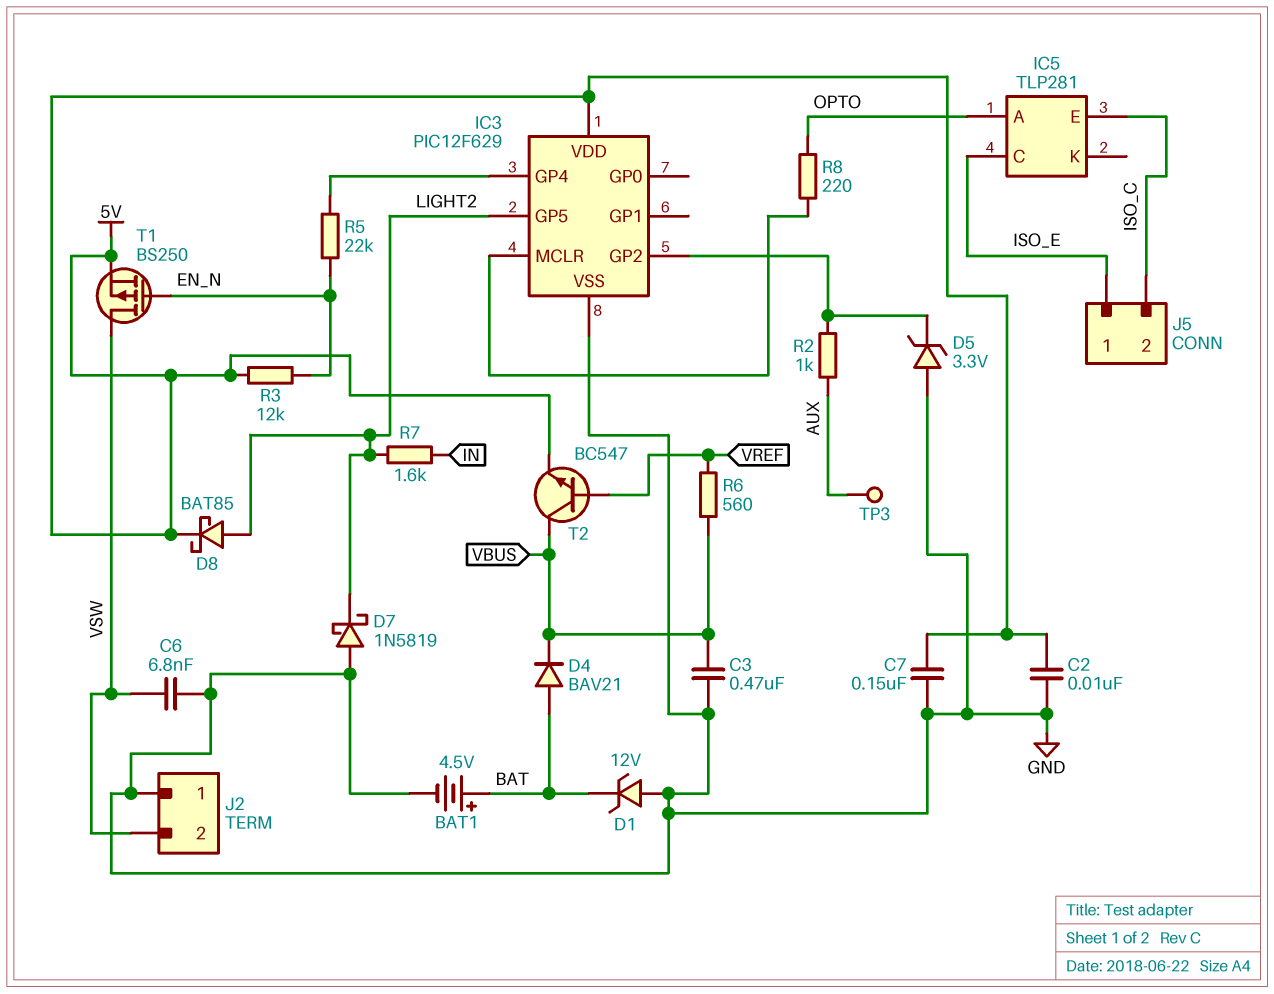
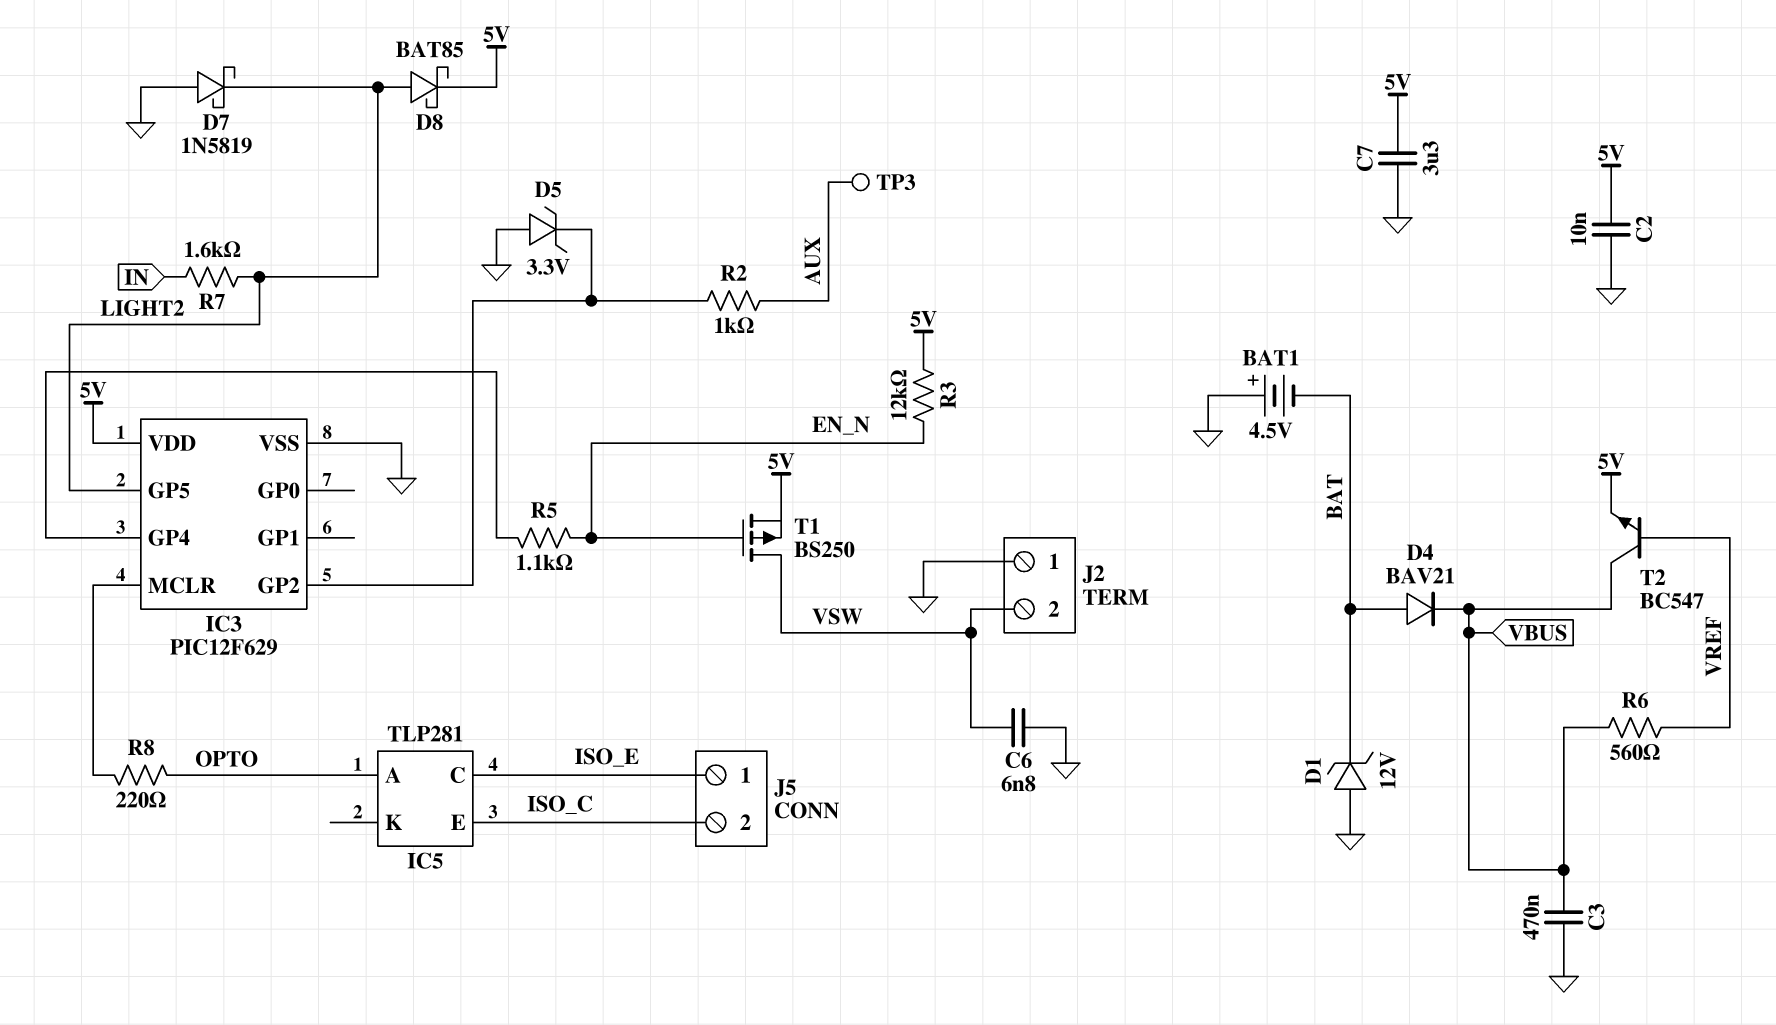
BAT1: 4.5V (plus BAT, minus GND) -> 4.5V (plus GND, minus BAT)
C7: 150nF (5V, GND) -> 3.3uF (5V, GND)
R5: 22k (EN_N, IC3/GP4) -> 1.1k (EN_N, IC3/GP4)

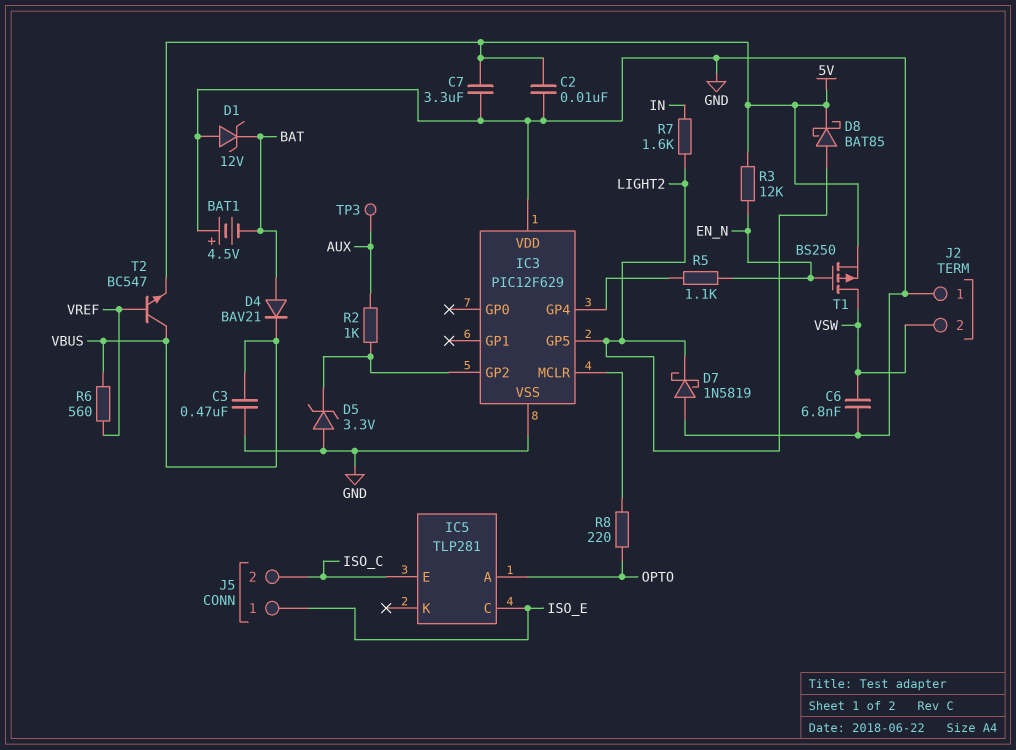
IC3 pin VDD: 5V -> GND

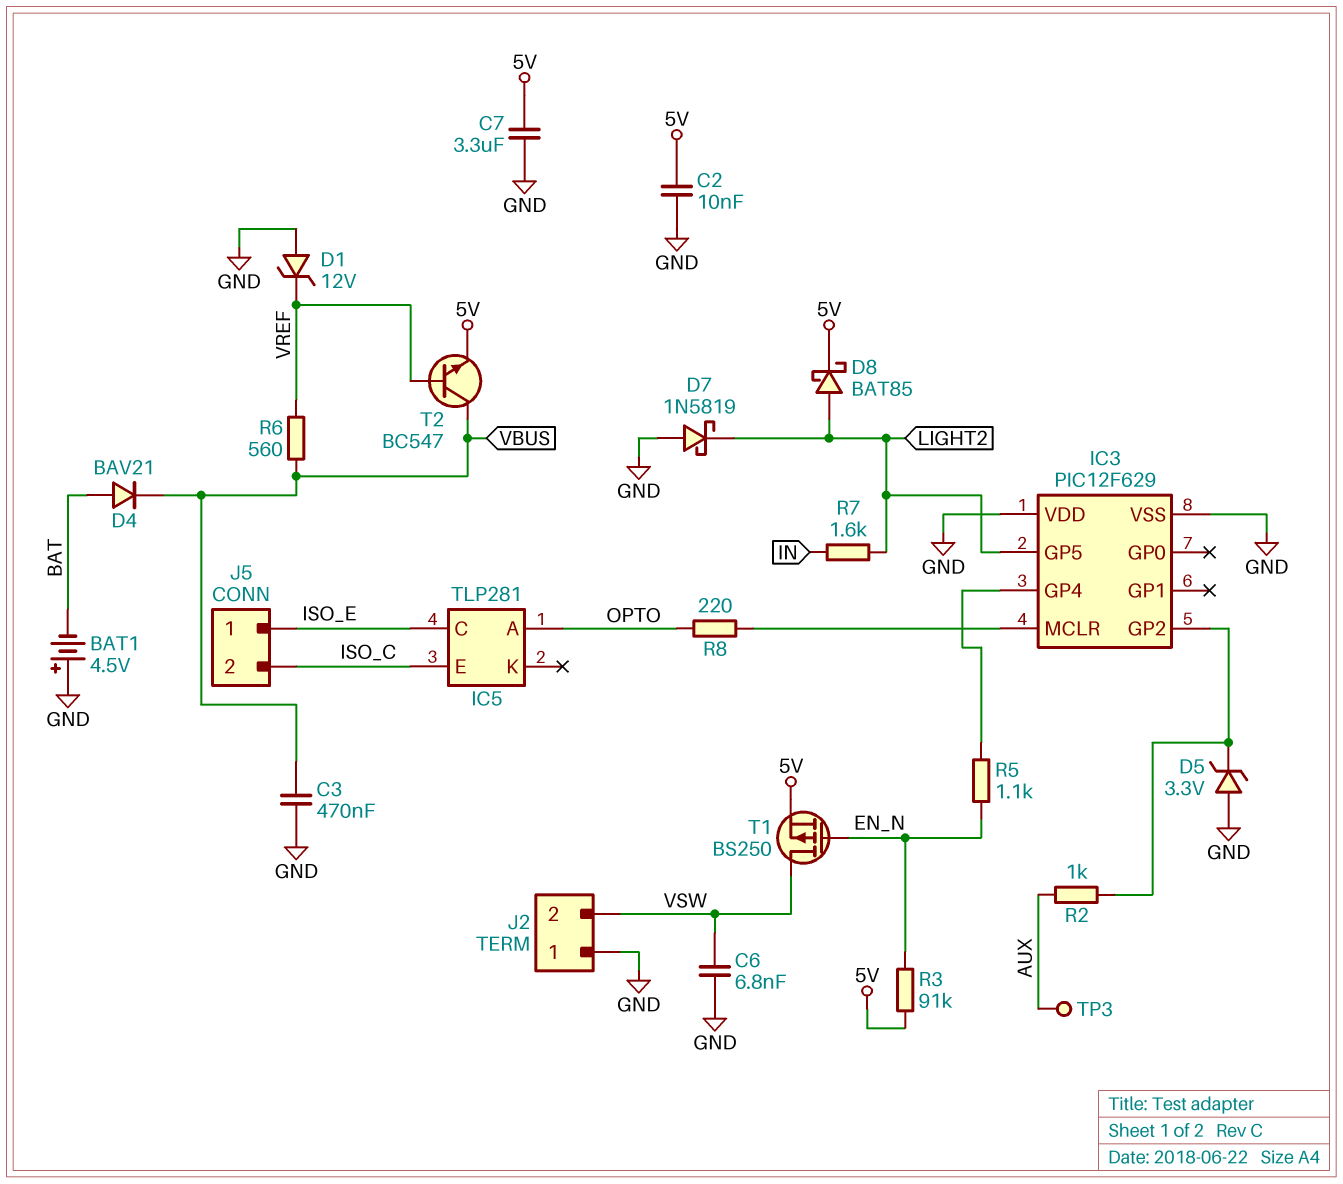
D1: zener 12V (A GND, K BAT) -> zener 12V (A GND, K VREF)
R3: 12k (5V, EN_N) -> 91k (5V, EN_N)

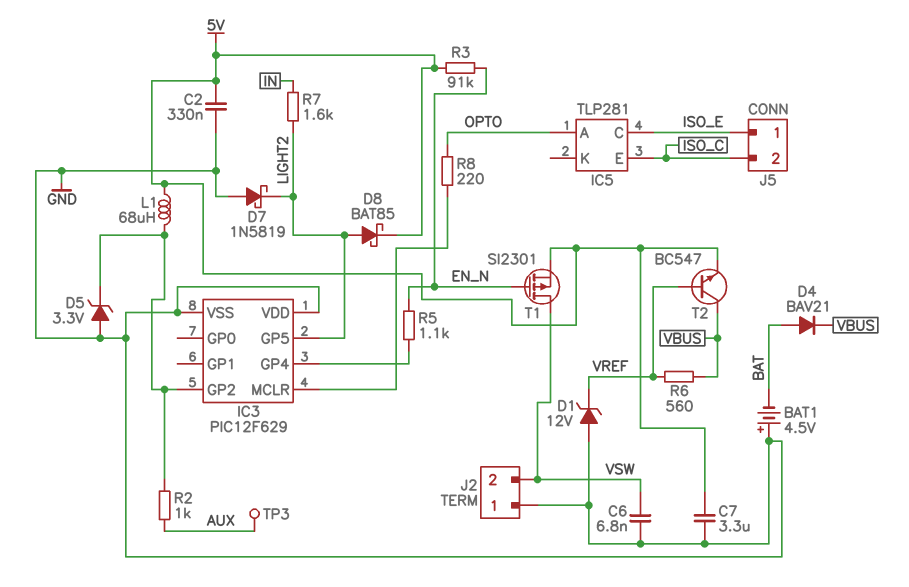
C2: 10nF (5V, GND) -> 330nF (5V, GND)
C3: 470nF (GND, VBUS) -> none
L1: none -> 68uH (5V, IC3/GP2)
T1: PMOS BS250 (G EN_N, D VSW, S 5V) -> PMOS SI2301 (G EN_N, D VSW, S 5V)

